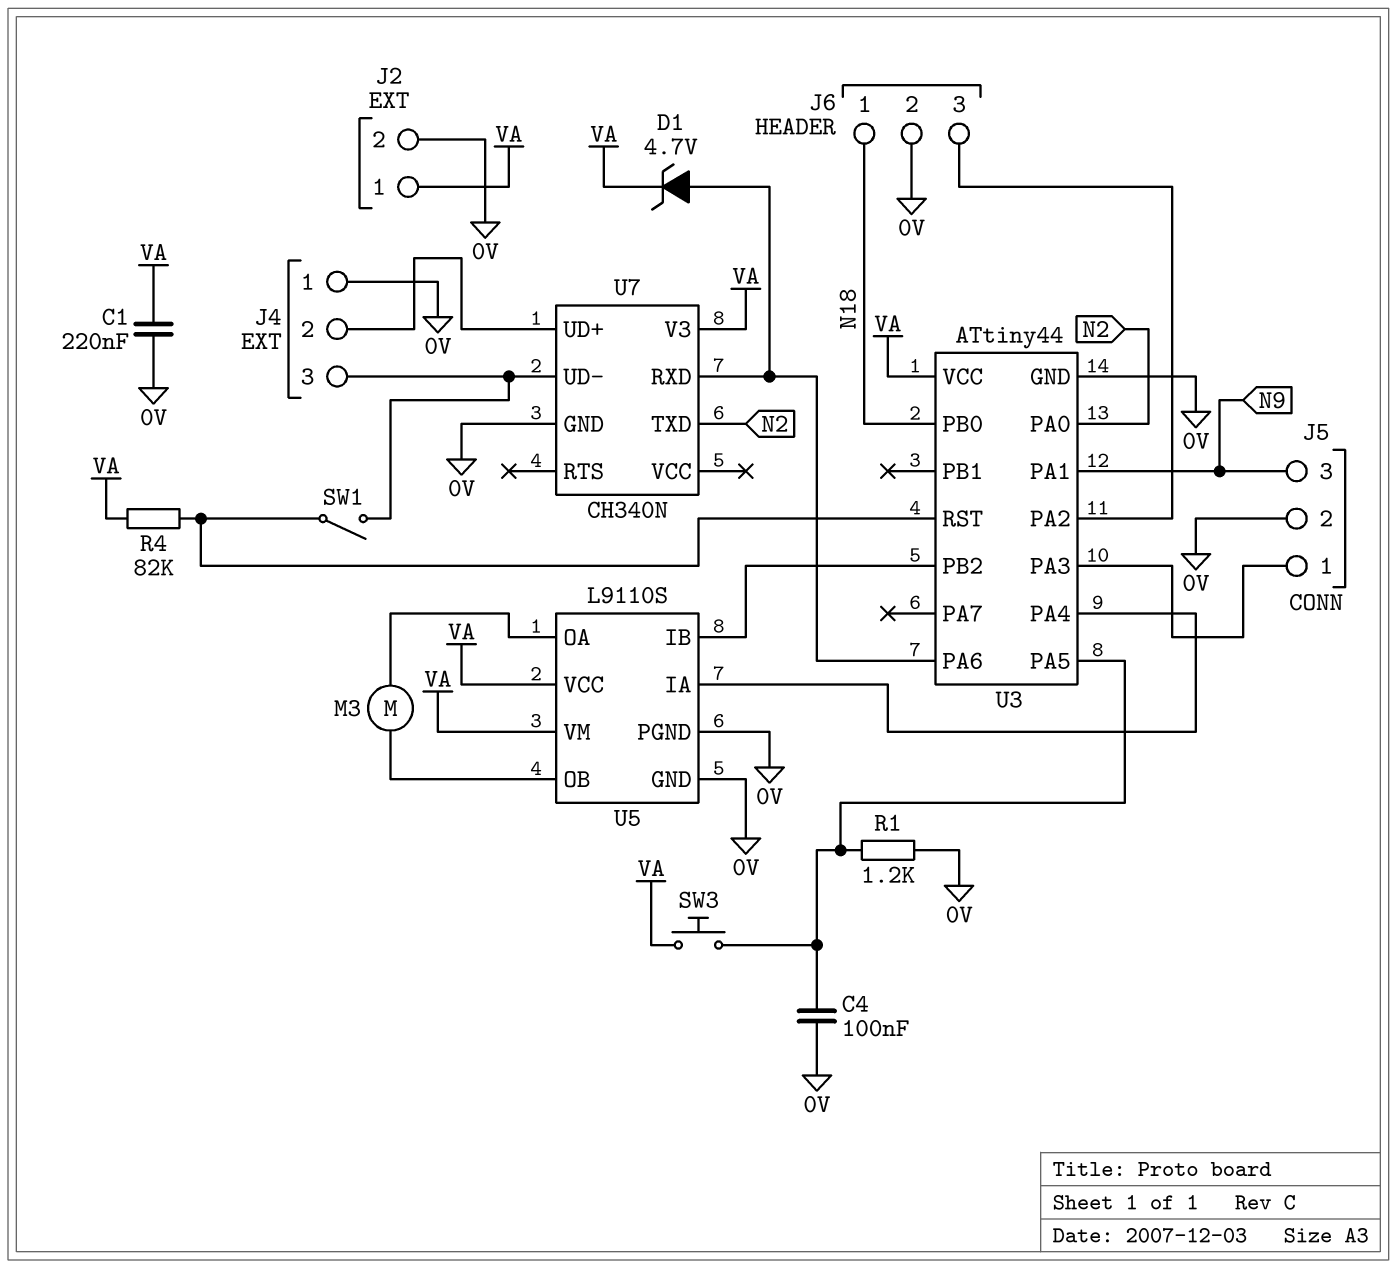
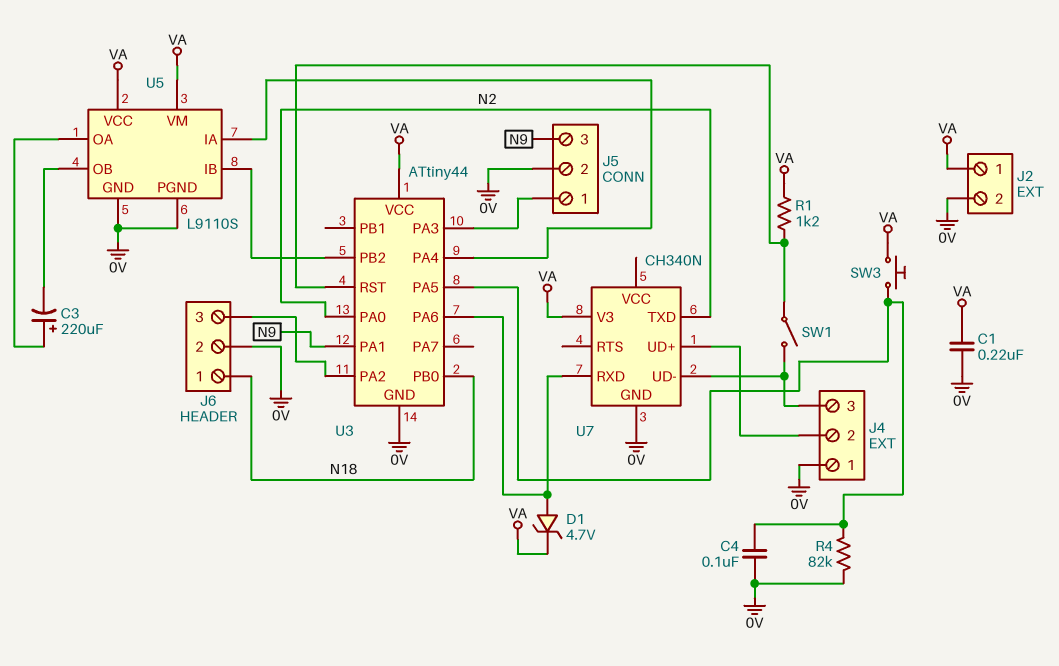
C3: none -> 220uF (plus U5/OA, minus U5/OB)
M3: motor (U5/OA, U5/OB) -> none
R1: 1.2k (0V, U3/PA5) -> 1.2k (U3/RST, VA)
R4: 82k (U3/RST, VA) -> 82k (0V, U3/PA5)

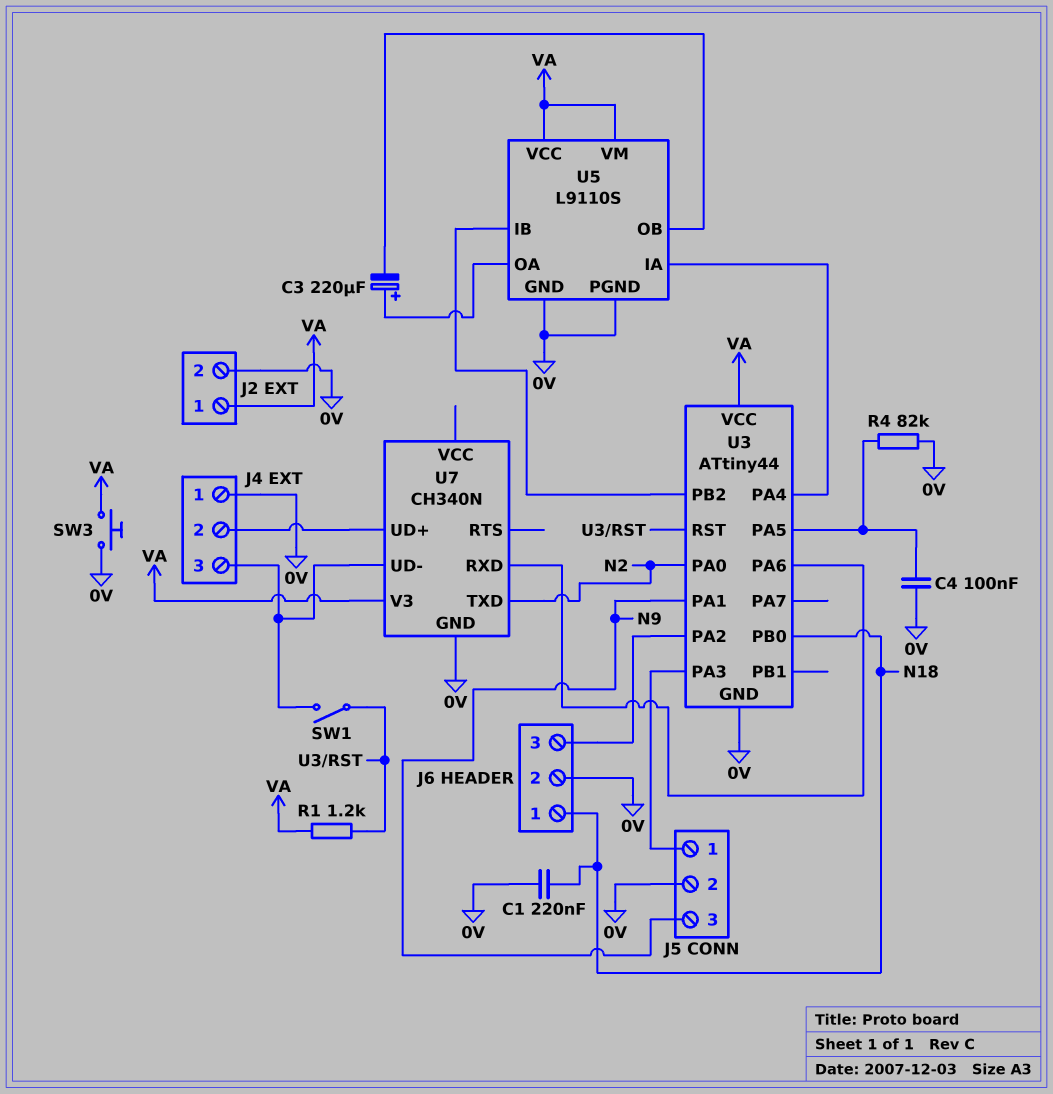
C1: 220nF (0V, VA) -> 220nF (0V, N18)
D1: zener 4.7V (A U3/PA6, K VA) -> none
SW3: button (U3/PA5, VA) -> button (0V, VA)

